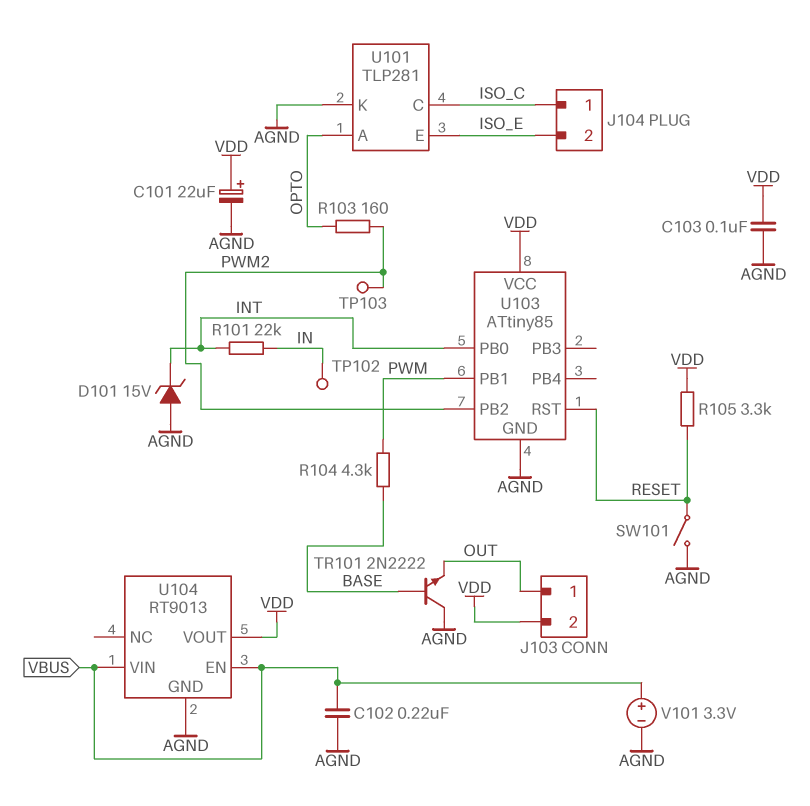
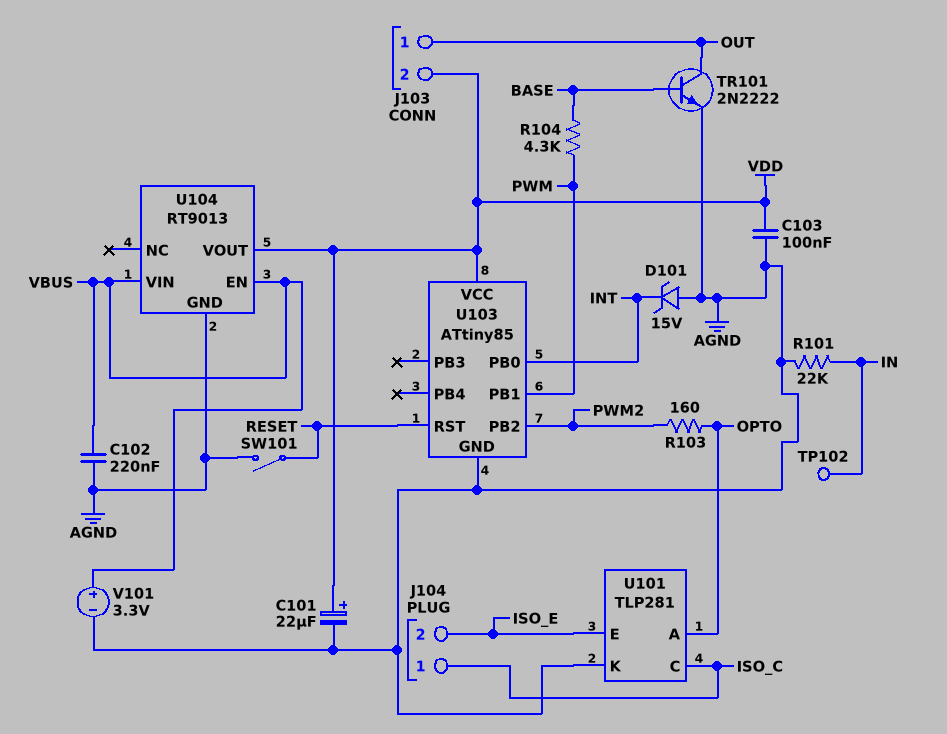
R101: 22k (IN, INT) -> 22k (AGND, IN)
R105: 3.3k (RESET, VDD) -> none
TP103: test point (PWM2) -> none
TR101: NPN 2N2222 (B BASE, C AGND, E OUT) -> NPN 2N2222 (B BASE, C OUT, E AGND)

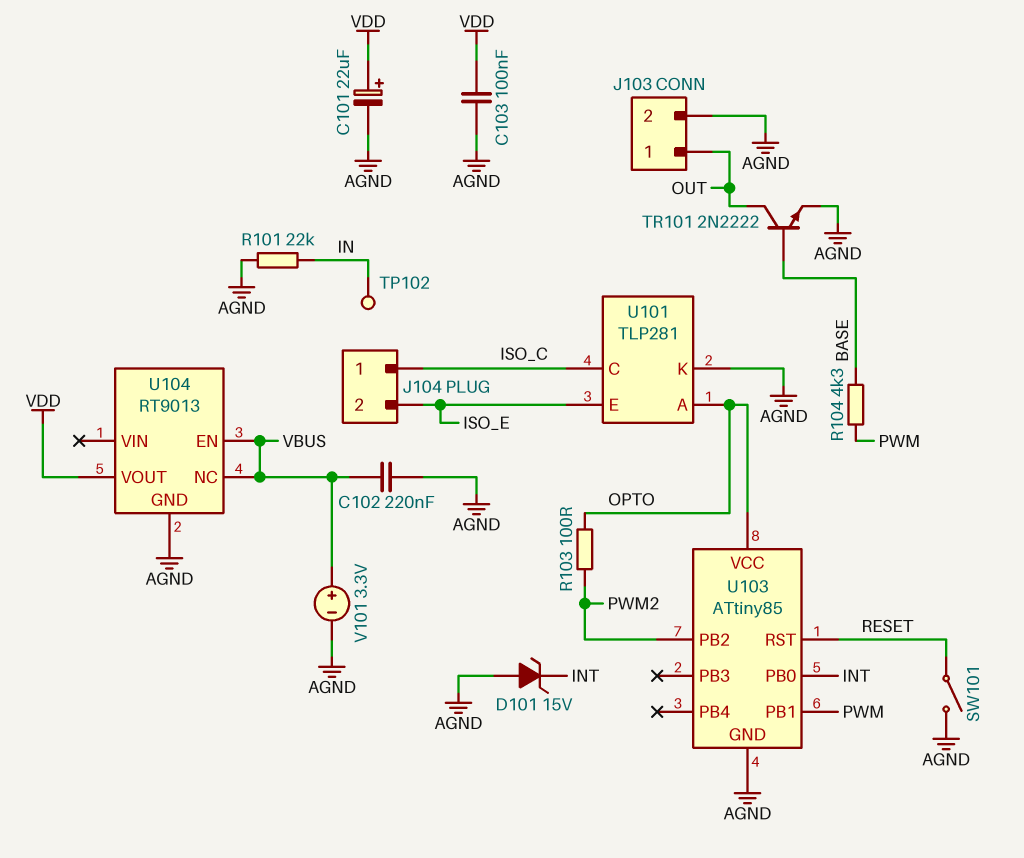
J103 pin 2: VDD -> AGND
R103: 160 (OPTO, PWM2) -> 100 (OPTO, PWM2)
U103 pin VCC: VDD -> OPTO
U104 pin NC: none -> VBUS
U104 pin VIN: VBUS -> none

